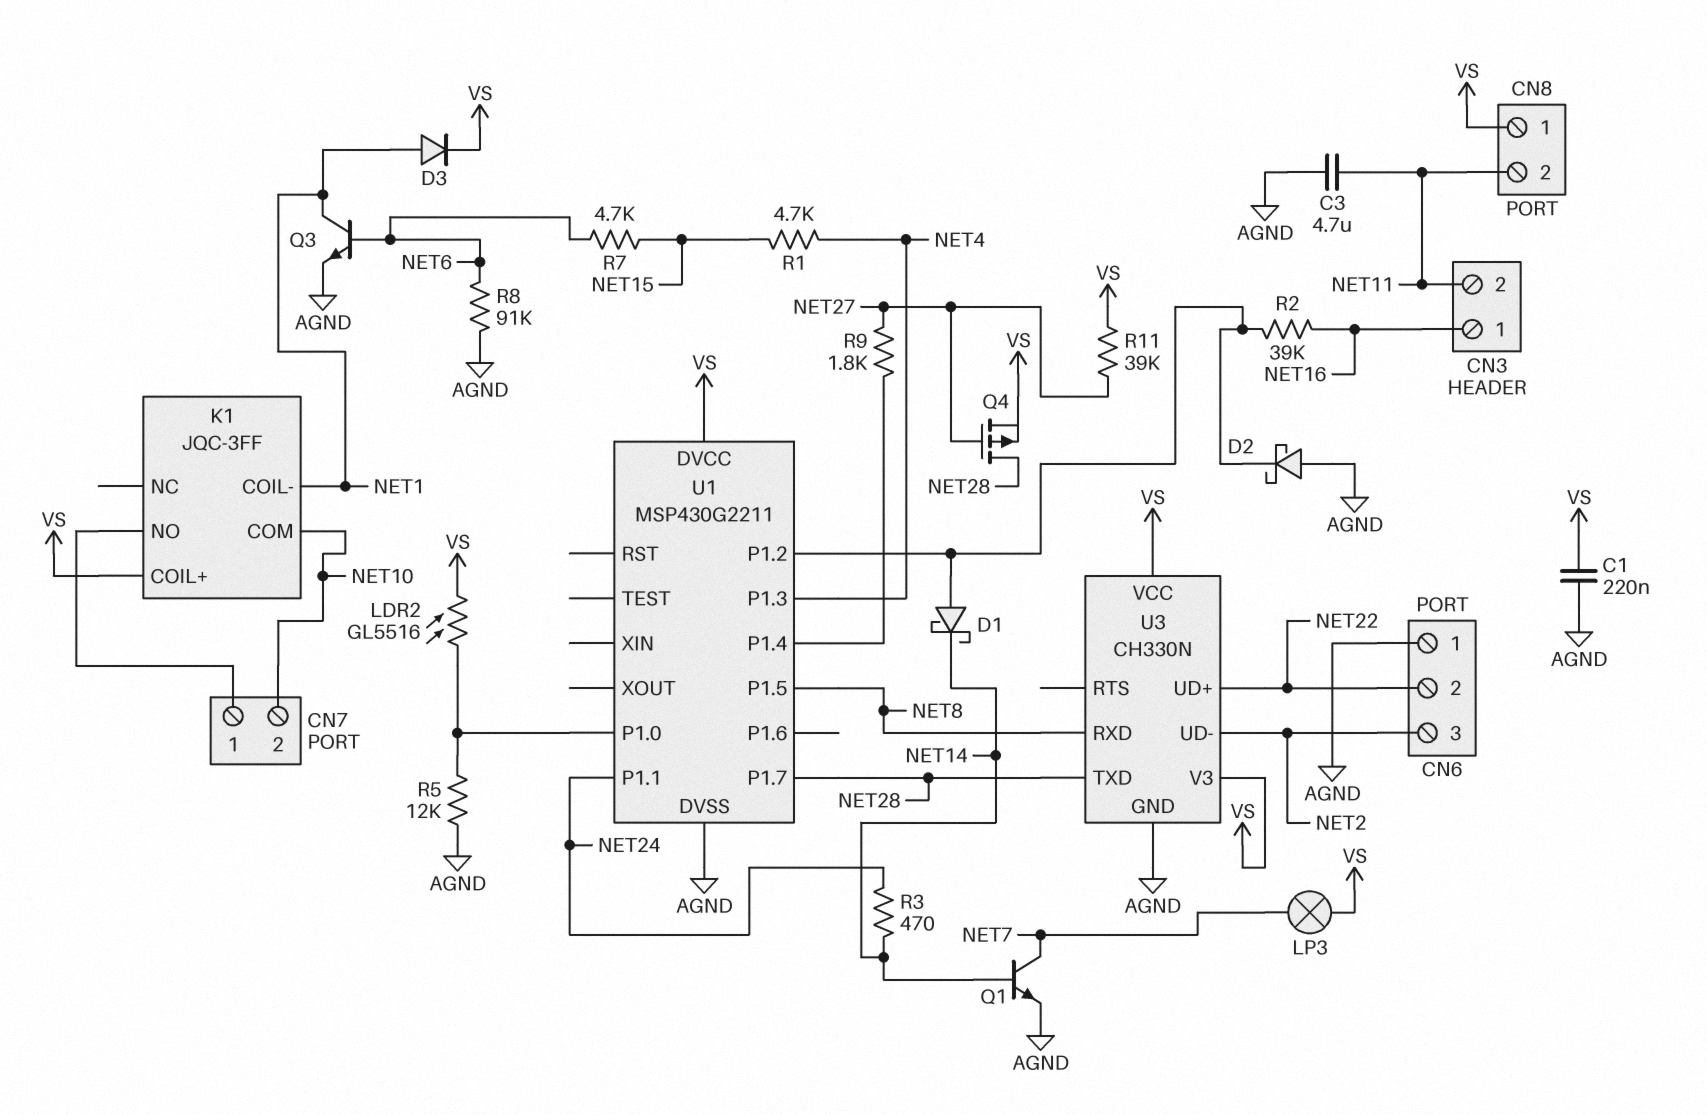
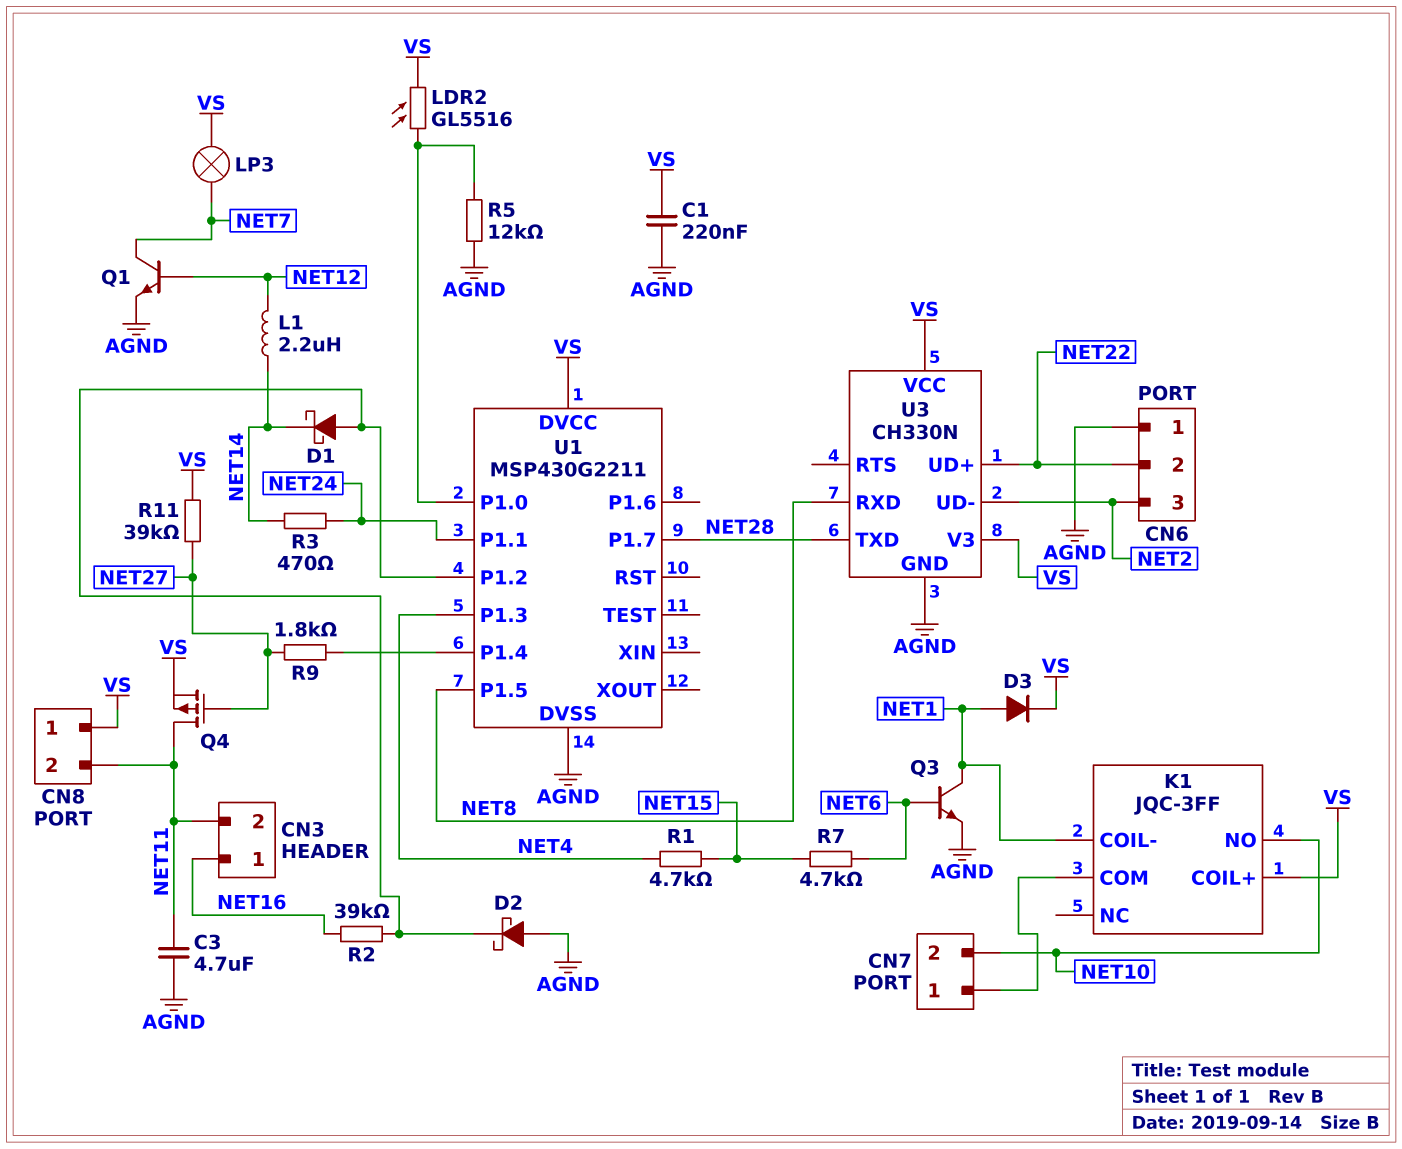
K1 pin COM: NET10 -> CN7/1
K1 pin NO: CN7/1 -> NET10
L1: none -> 2.2uH (NET12, NET14)
Q1: NPN (B NET14, C NET7, E AGND) -> NPN (B NET12, C NET7, E AGND)
Q4: PMOS (G NET27, D NET28, S VS) -> PMOS (G NET27, D NET11, S VS)
R8: 91k (AGND, NET6) -> none

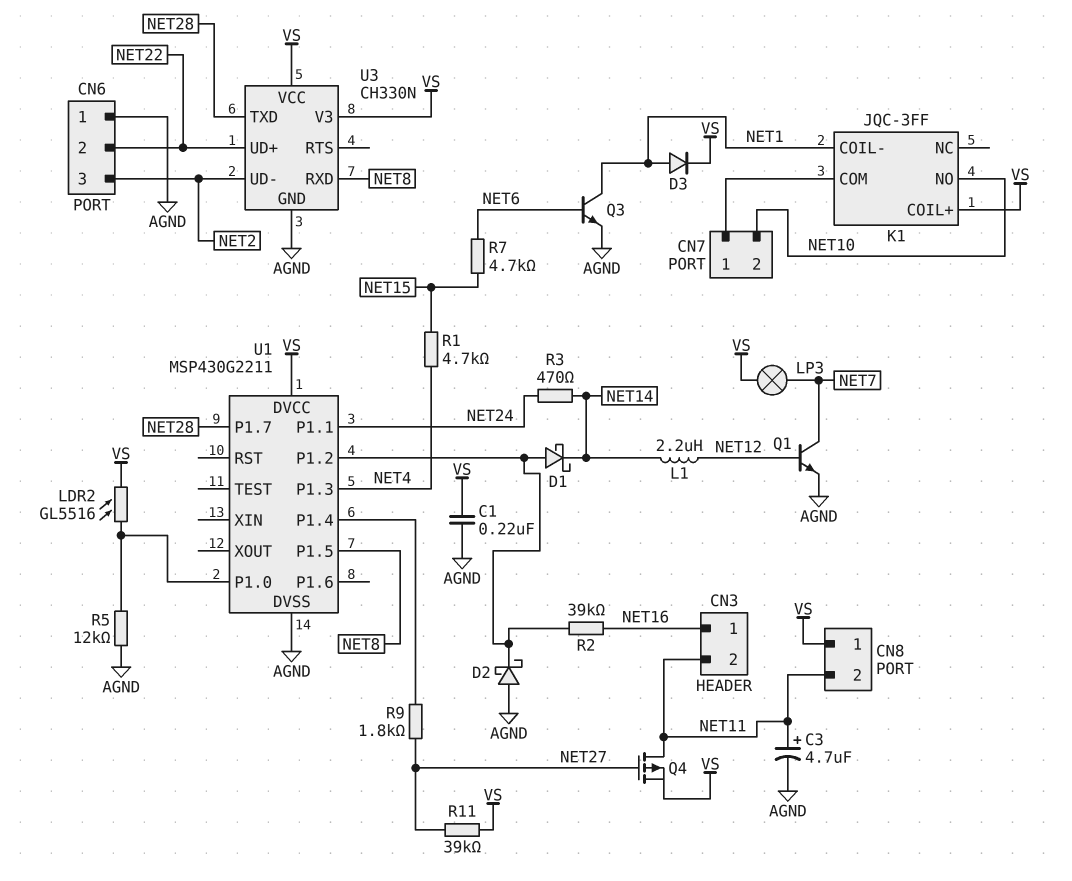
C3: 4.7uF (AGND, NET11) -> 4.7uF (plus NET11, minus AGND)

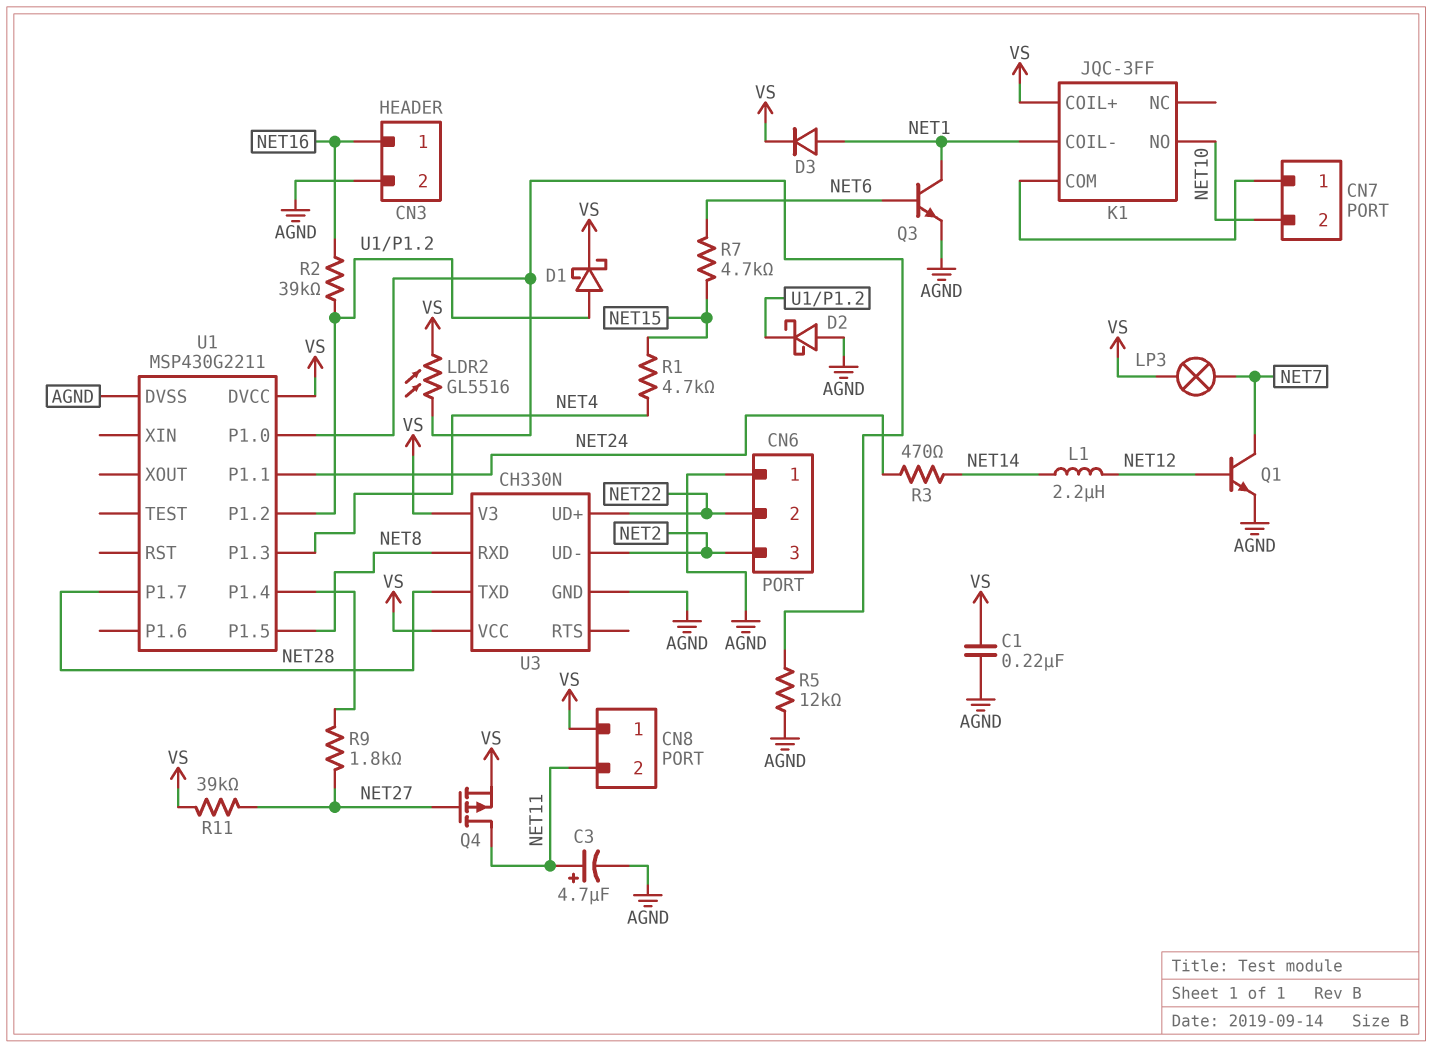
CN3 pin 2: NET11 -> AGND
D1: schottky (A U1/P1.2, K NET14) -> schottky (A U1/P1.2, K VS)

